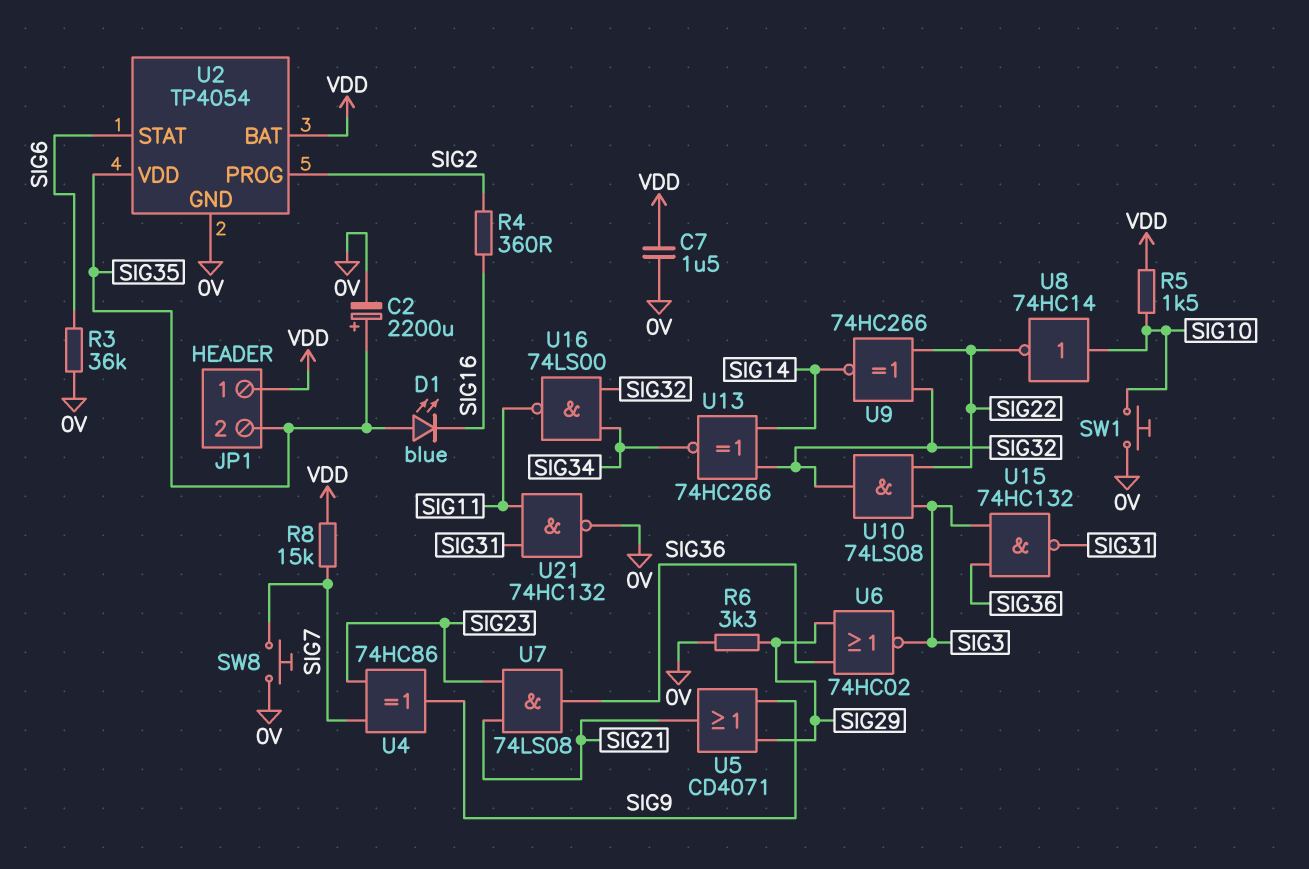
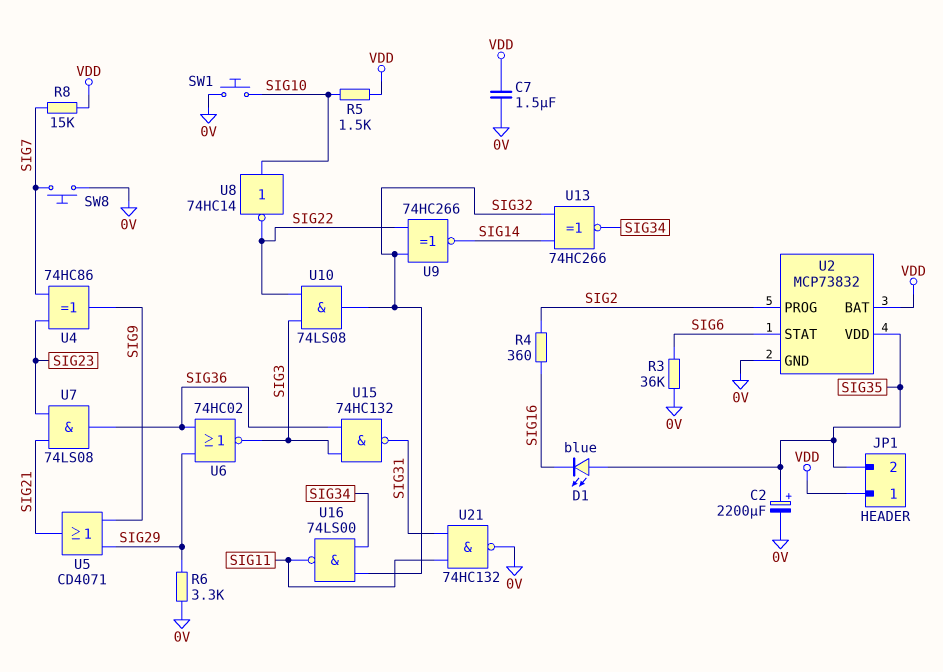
U2: TP4054 -> MCP73832

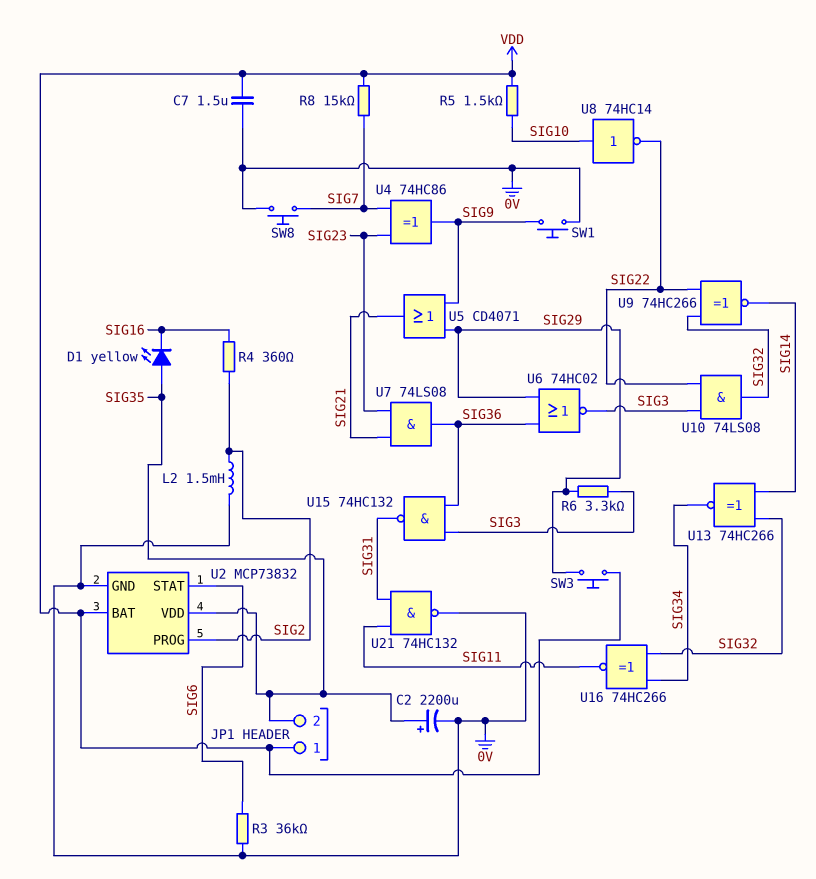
D1: LED blue (A SIG35, K SIG16) -> LED yellow (A SIG35, K SIG16)
L2: none -> 1.5mH (0V, SIG2)
R6: 3.3k (0V, SIG29) -> 3.3k (SIG3, SIG29)
SW1: button (0V, SIG10) -> button (0V, SIG9)
SW3: none -> button (SIG29, VDD)
U16: NAND 74LS00 (in SIG32, in SIG34, out SIG11) -> XNOR 74HC266 (in SIG32, in SIG34, out SIG11)

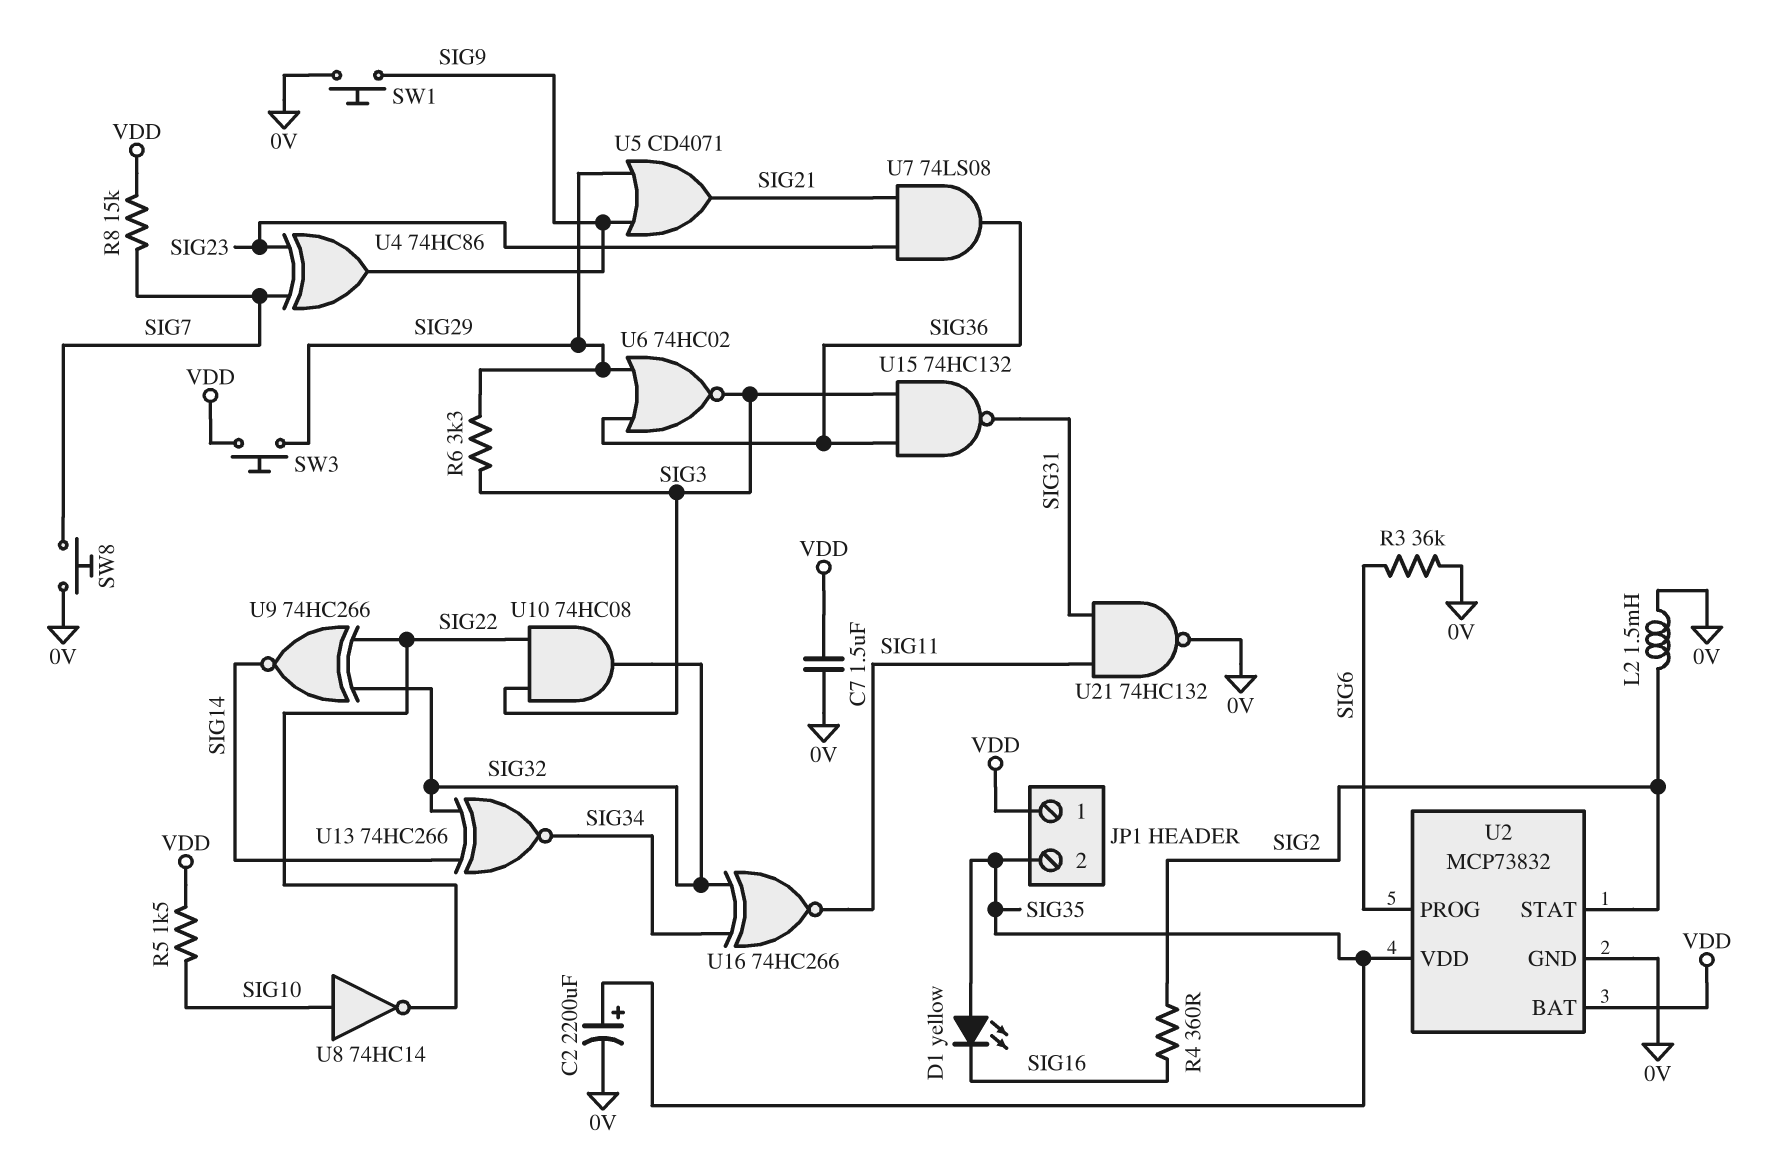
U2 pin PROG: SIG2 -> SIG6
U2 pin STAT: SIG6 -> SIG2
U10: AND 74LS08 (in SIG3, in SIG22, out SIG32) -> AND 74HC08 (in SIG3, in SIG22, out SIG32)

